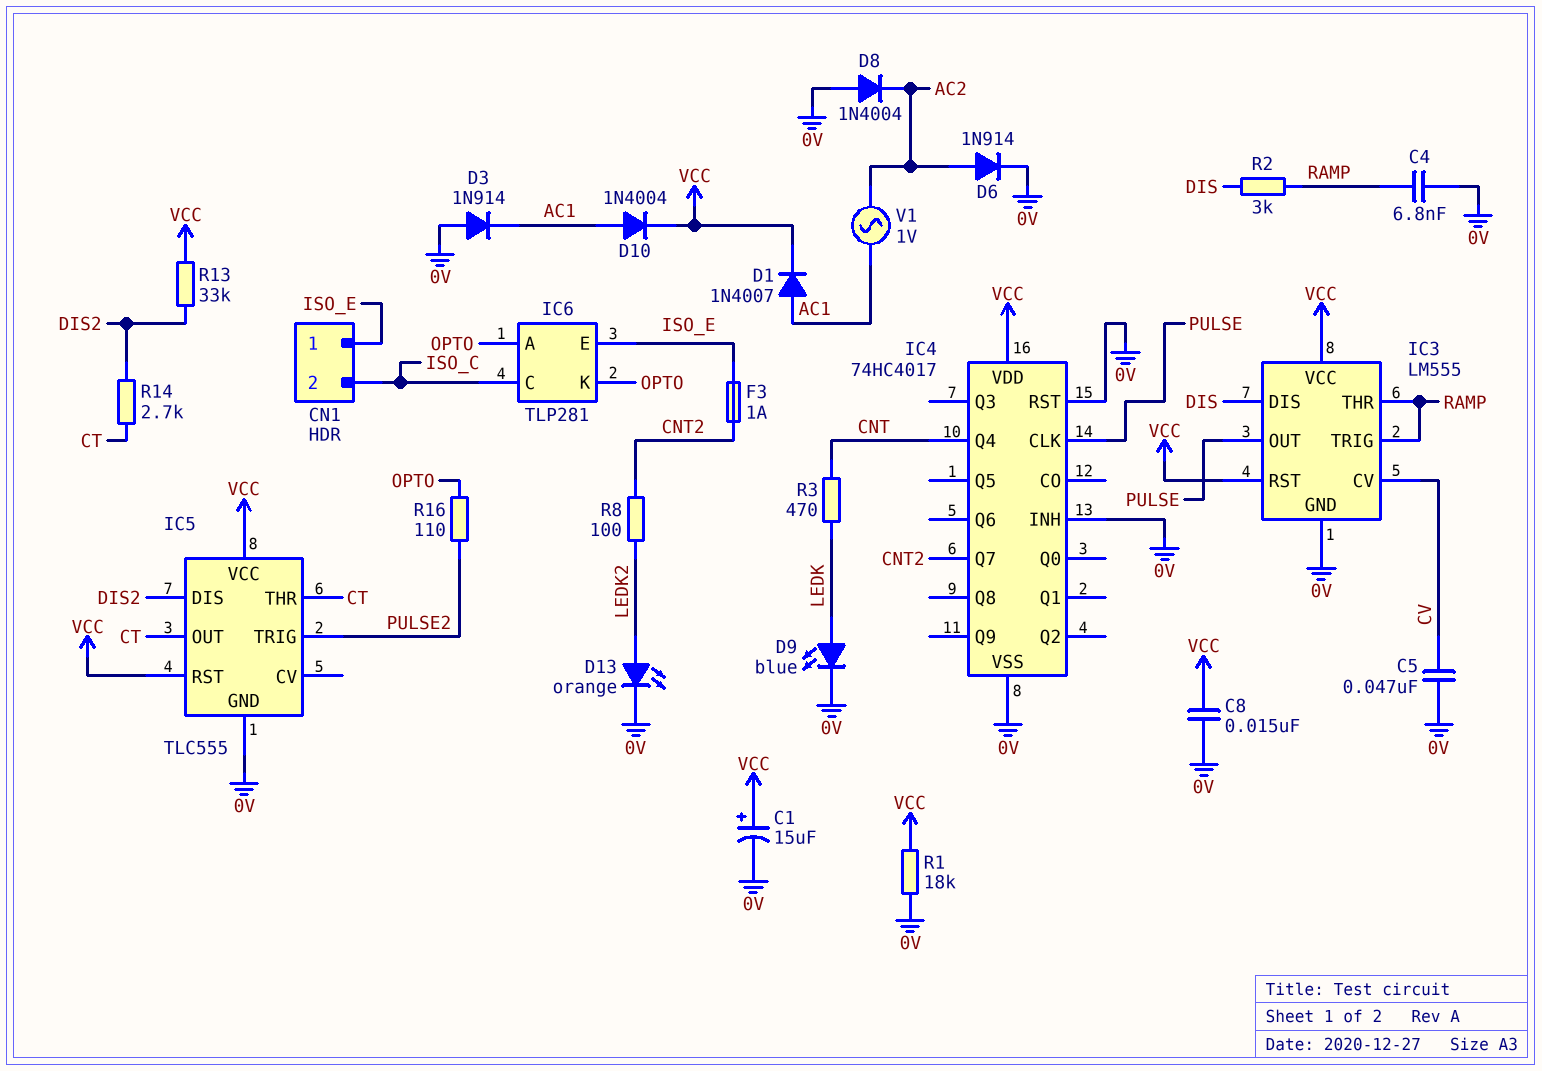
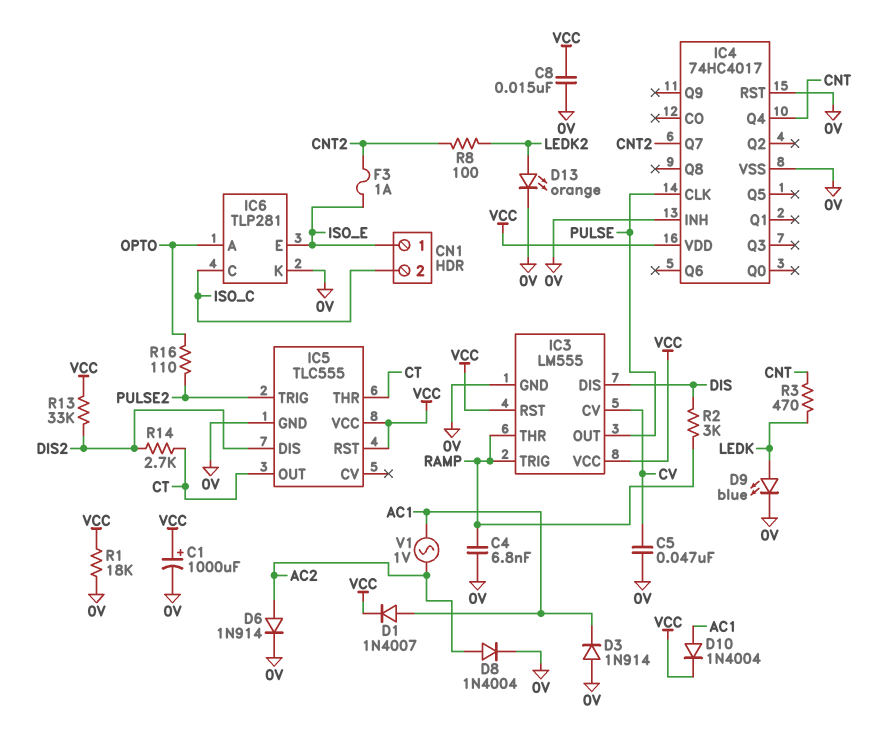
C1: 15uF (plus VCC, minus 0V) -> 1000uF (plus VCC, minus 0V)
D8: diode 1N4004 (A 0V, K AC2) -> diode 1N4004 (A AC2, K 0V)
IC6 pin K: OPTO -> 0V

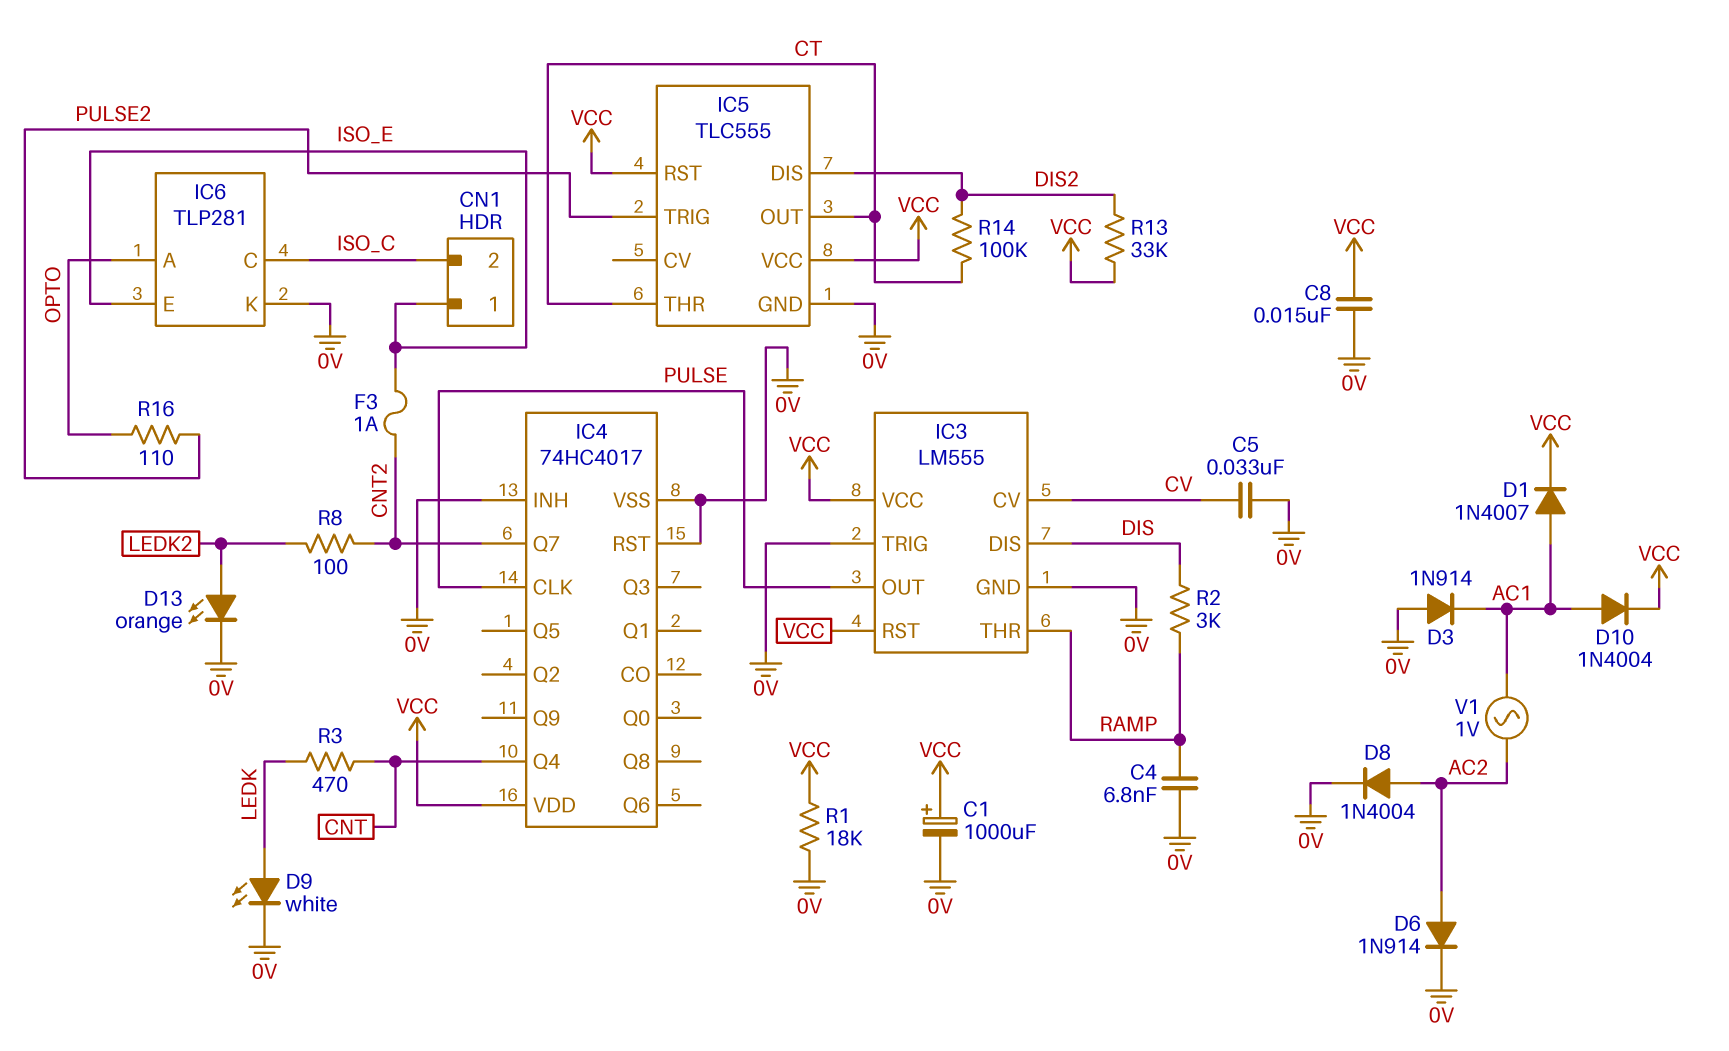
C5: 47nF (0V, CV) -> 33nF (0V, CV)
D9: LED blue (A LEDK, K 0V) -> LED white (A LEDK, K 0V)
IC3 pin TRIG: RAMP -> 0V
R14: 2.7k (CT, DIS2) -> 100k (CT, DIS2)

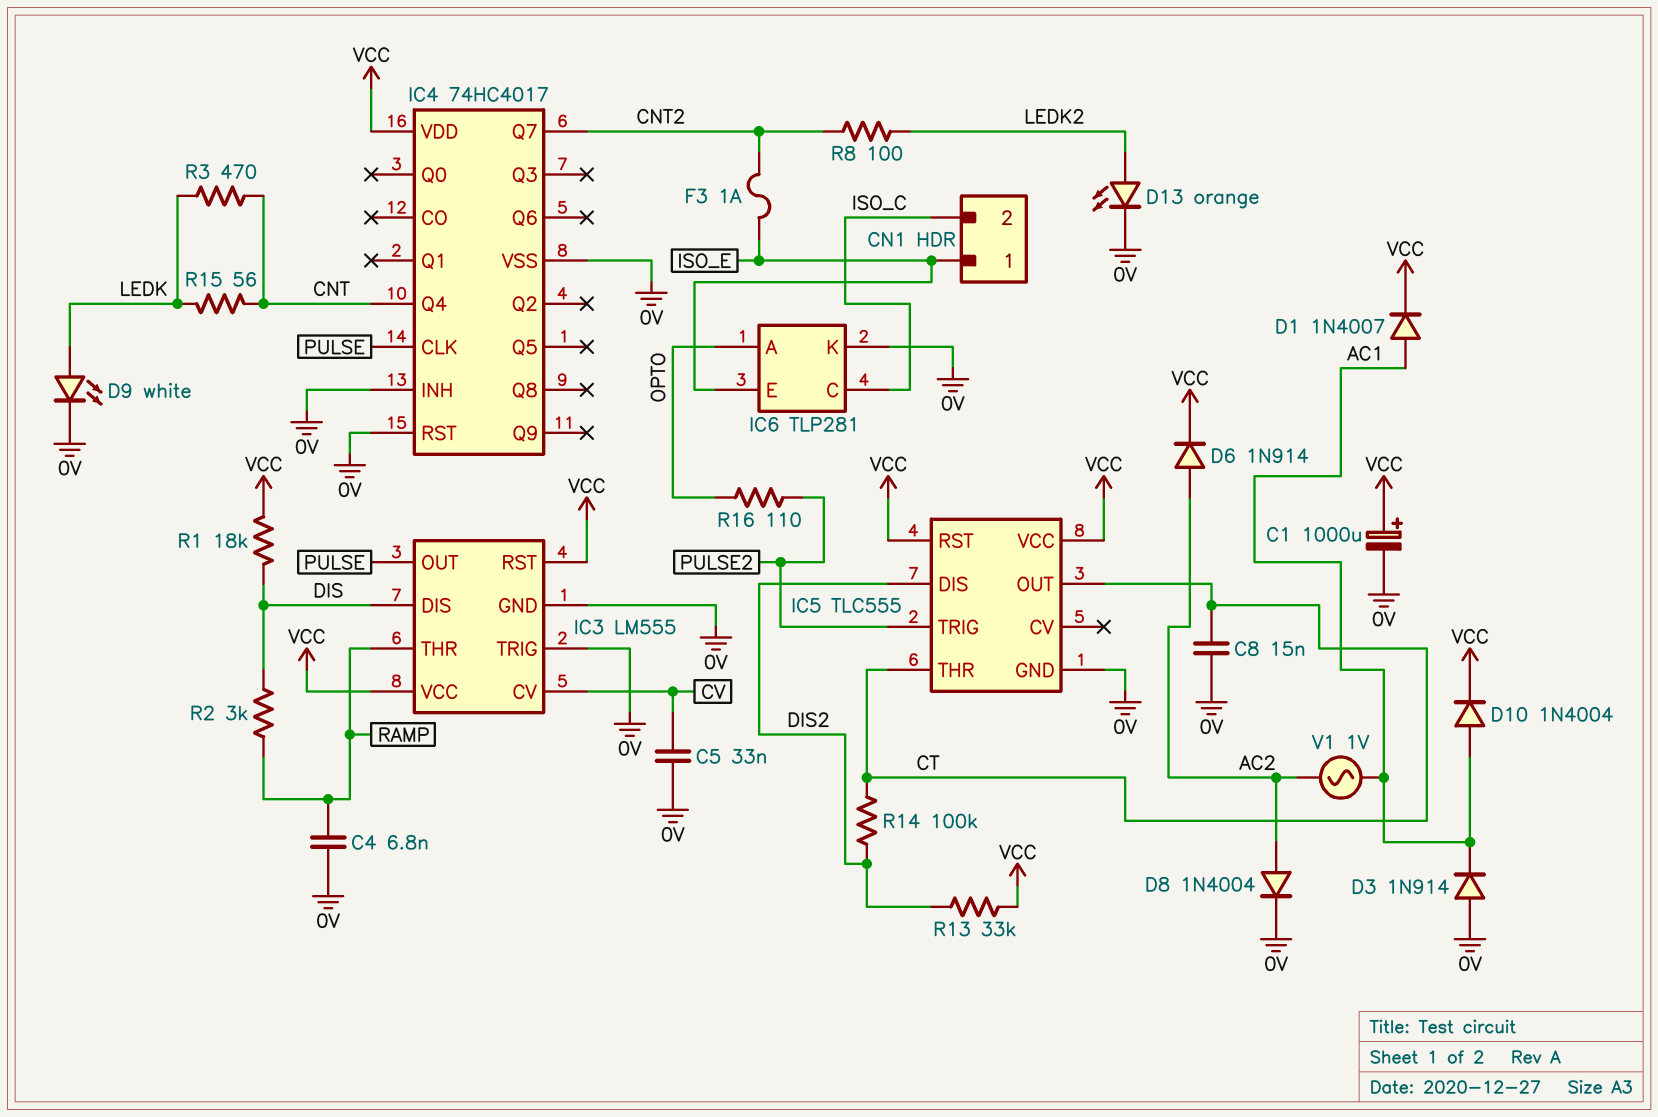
C8: 15nF (0V, VCC) -> 15nF (0V, CT)
D6: diode 1N914 (A AC2, K 0V) -> diode 1N914 (A AC2, K VCC)
R1: 18k (0V, VCC) -> 18k (DIS, VCC)
R15: none -> 56 (CNT, LEDK)

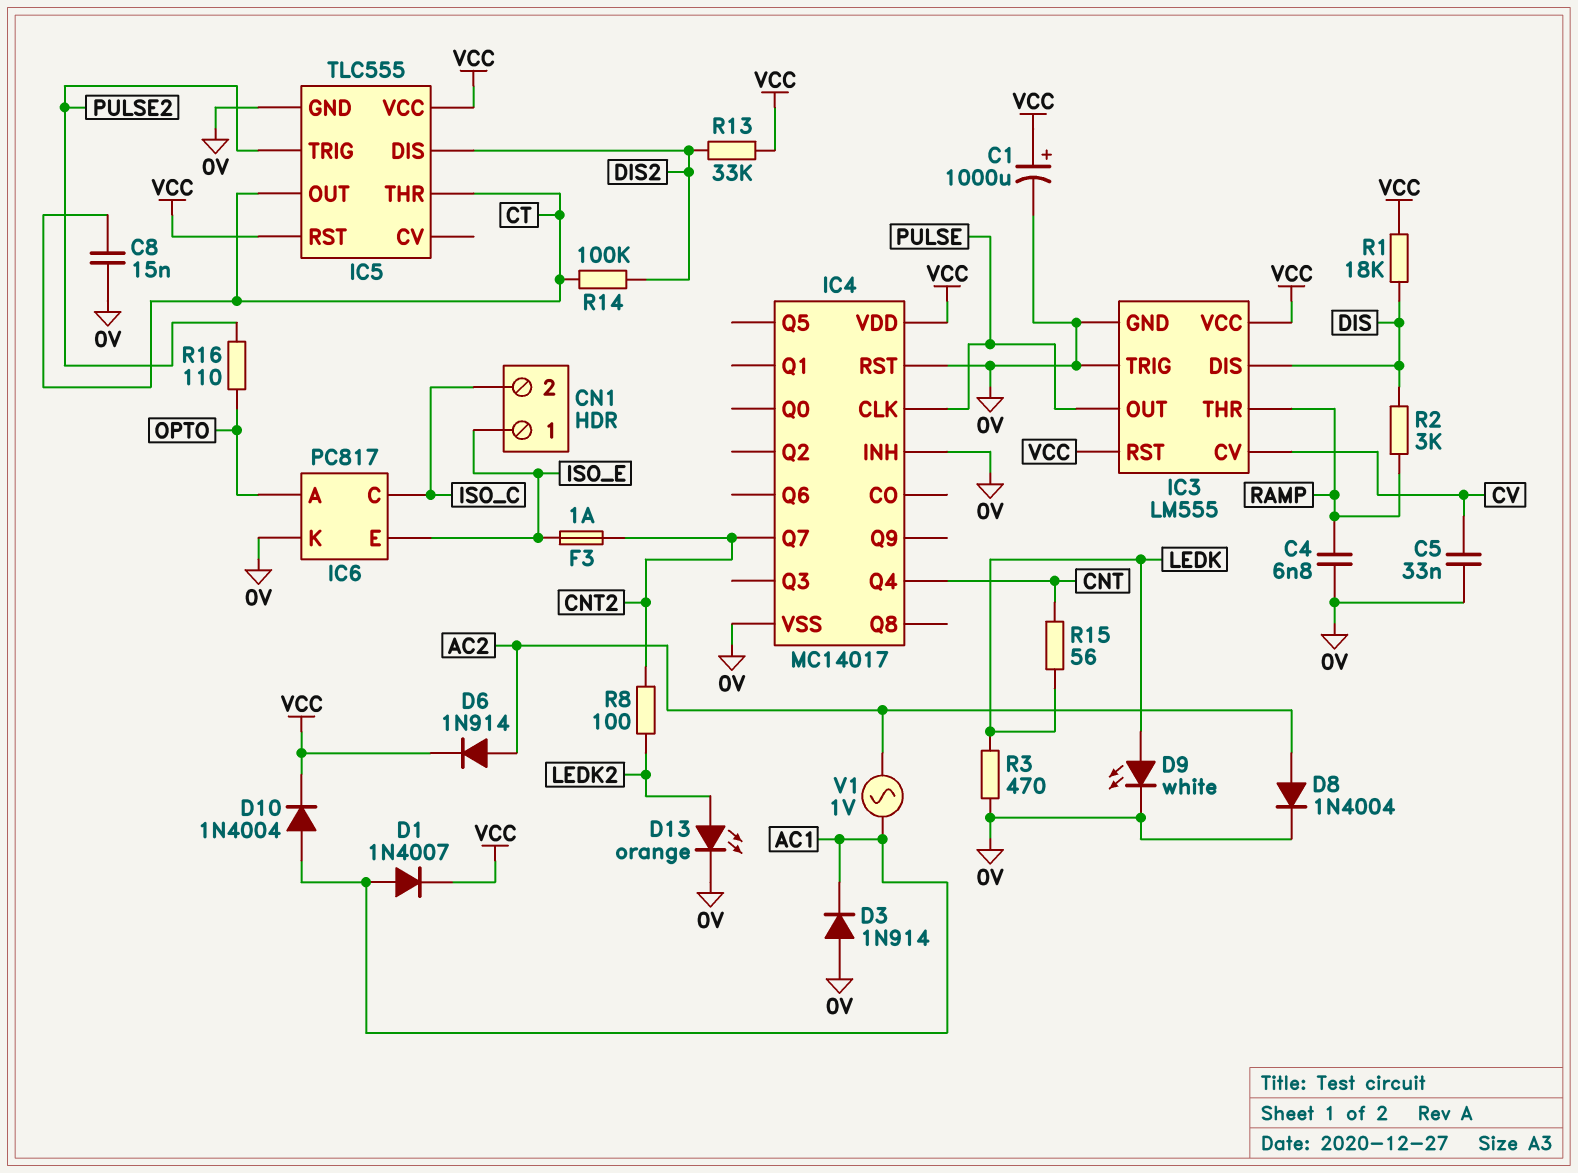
IC4: 74HC4017 -> MC14017
IC6: TLP281 -> PC817
R3: 470 (CNT, LEDK) -> 470 (0V, LEDK)

